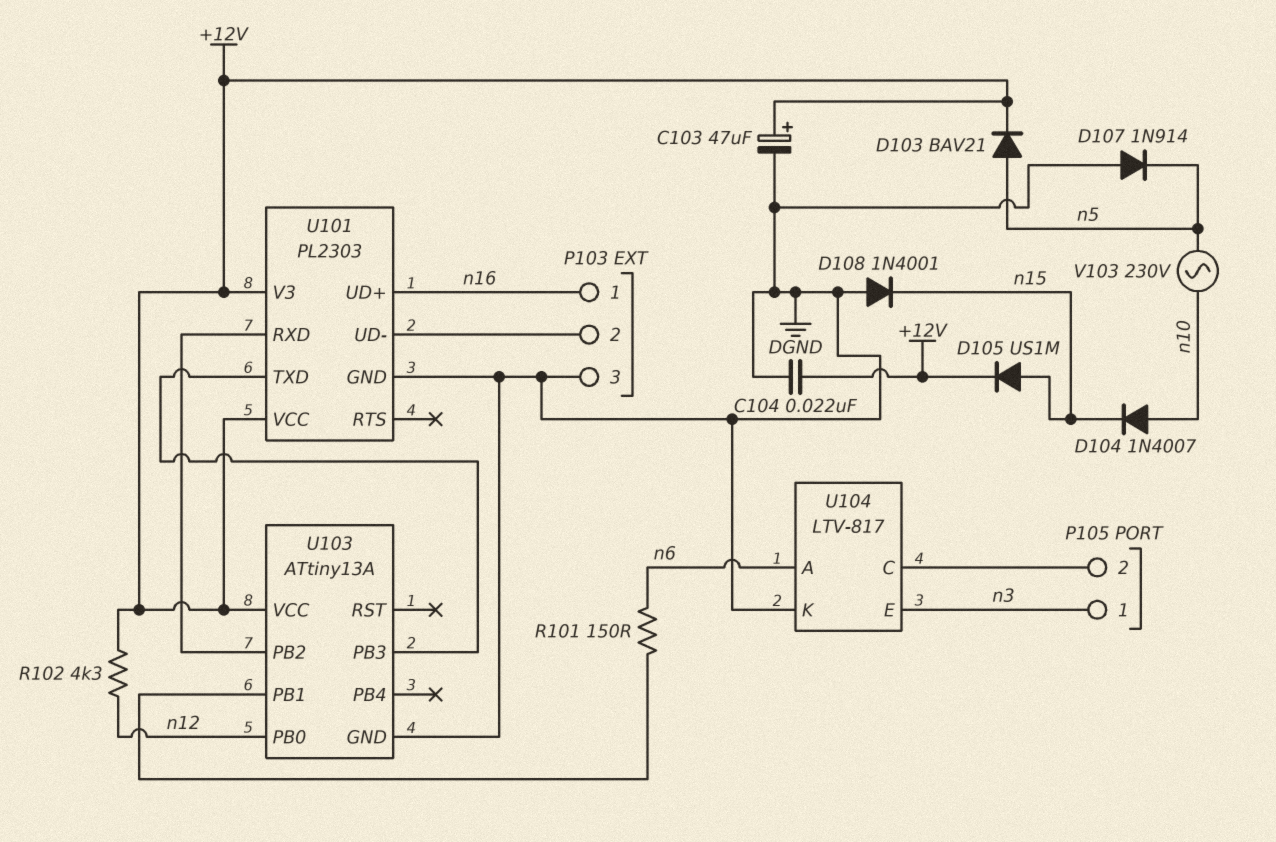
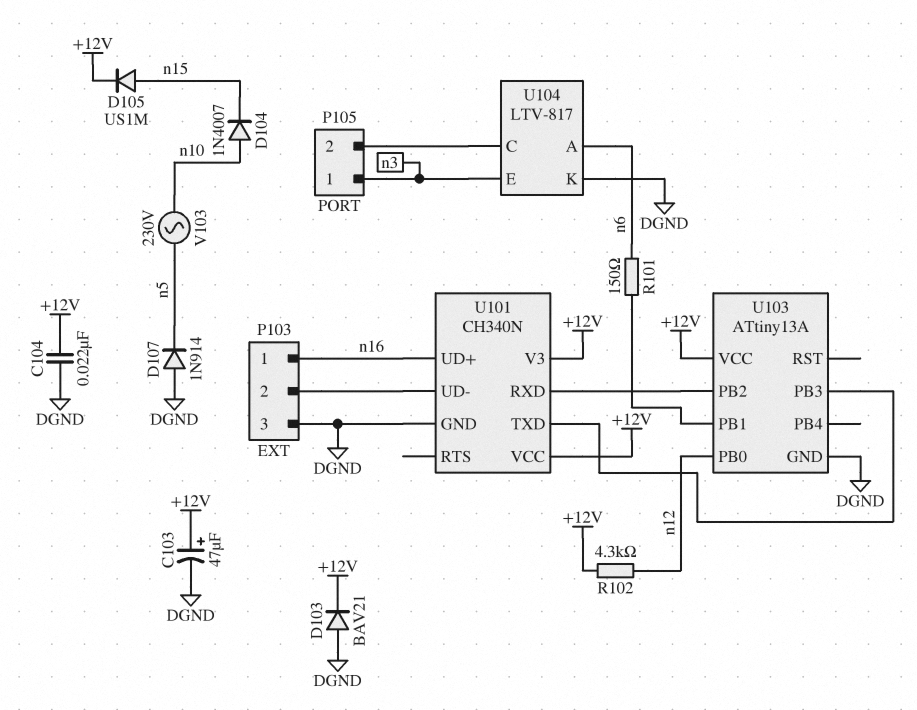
D103: diode BAV21 (A n5, K +12V) -> diode BAV21 (A DGND, K +12V)
D108: diode 1N4001 (A DGND, K n15) -> none
U101: PL2303 -> CH340N

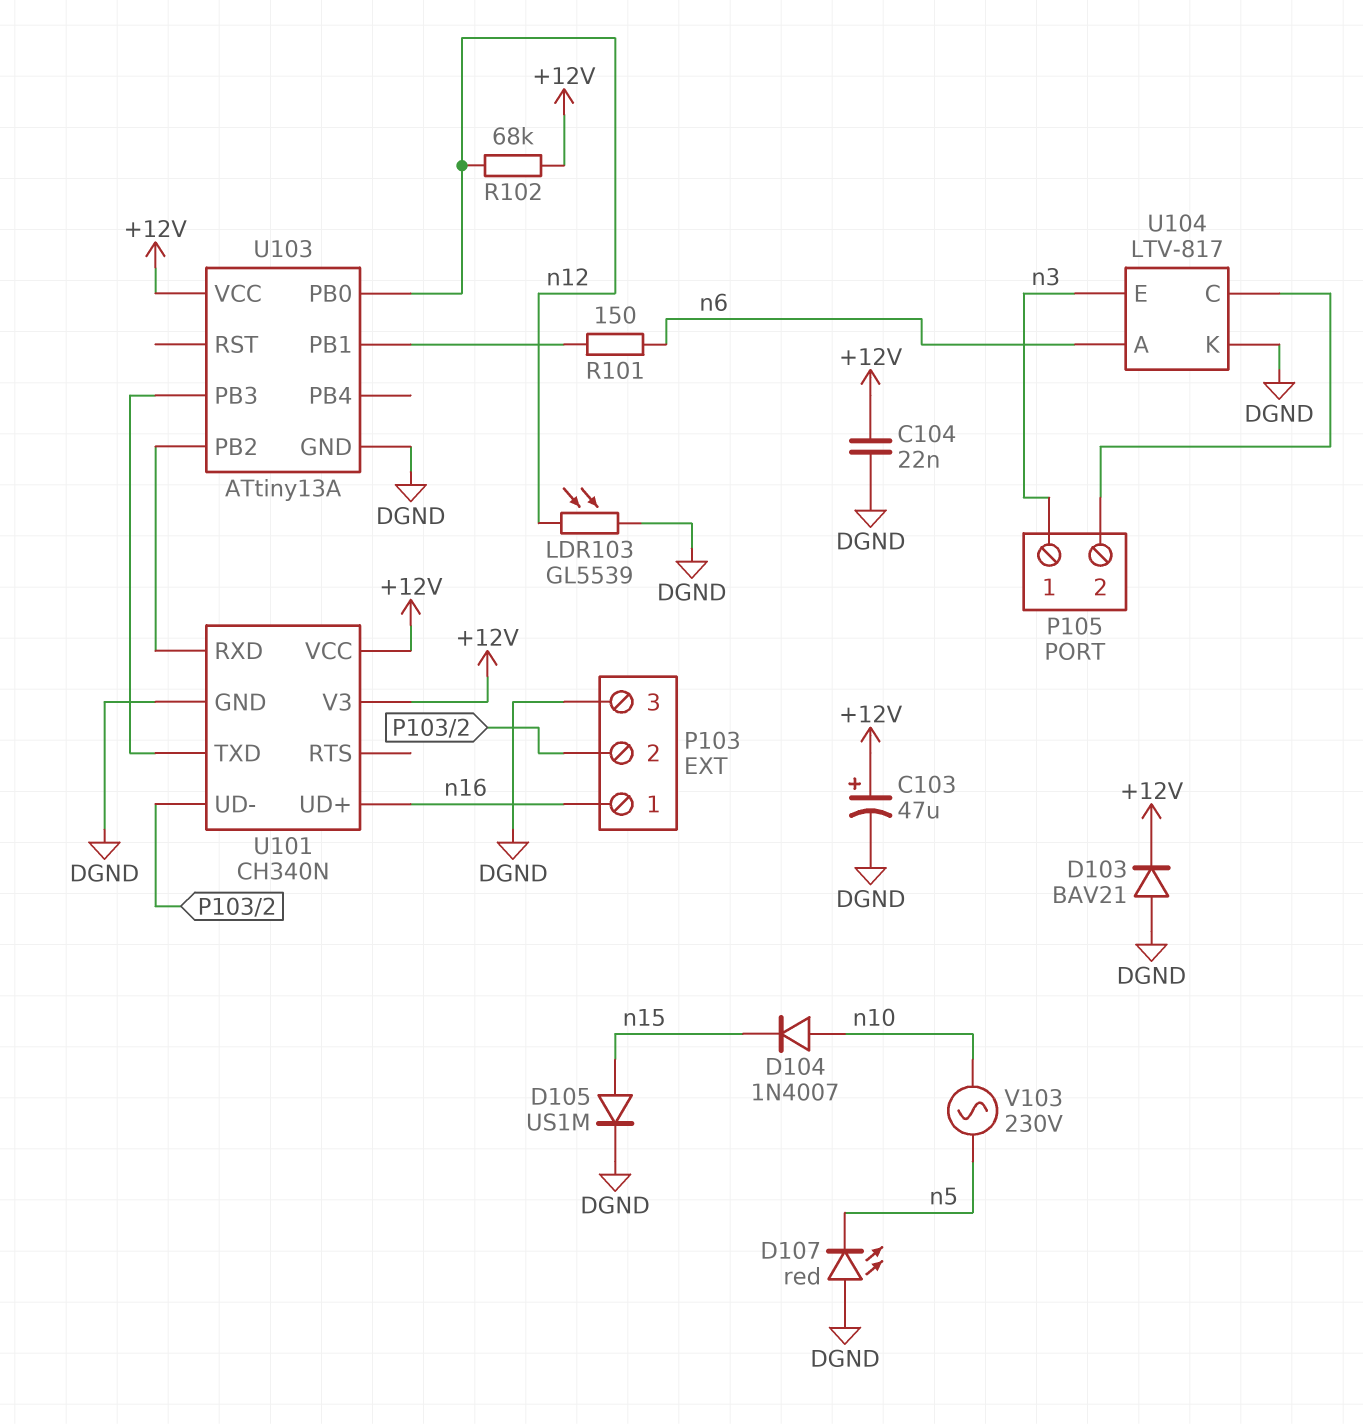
D105: diode US1M (A n15, K +12V) -> diode US1M (A n15, K DGND)
D107: diode 1N914 (A DGND, K n5) -> LED red (A DGND, K n5)
LDR103: none -> GL5539 (DGND, n12)
R102: 4.3k (+12V, n12) -> 68k (+12V, n12)

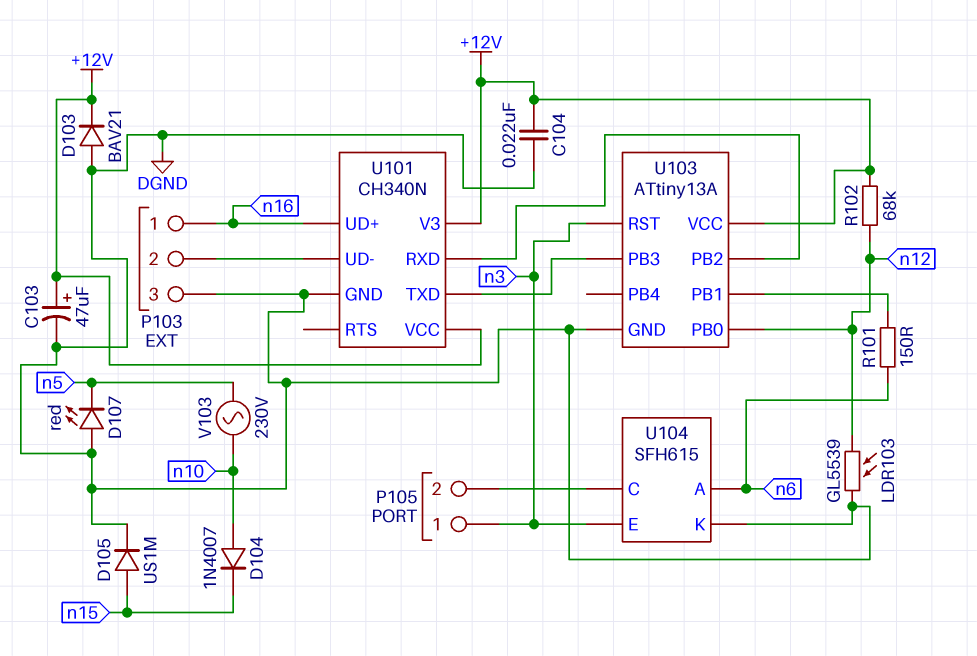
U103 pin RST: none -> n3
U104: LTV-817 -> SFH615

